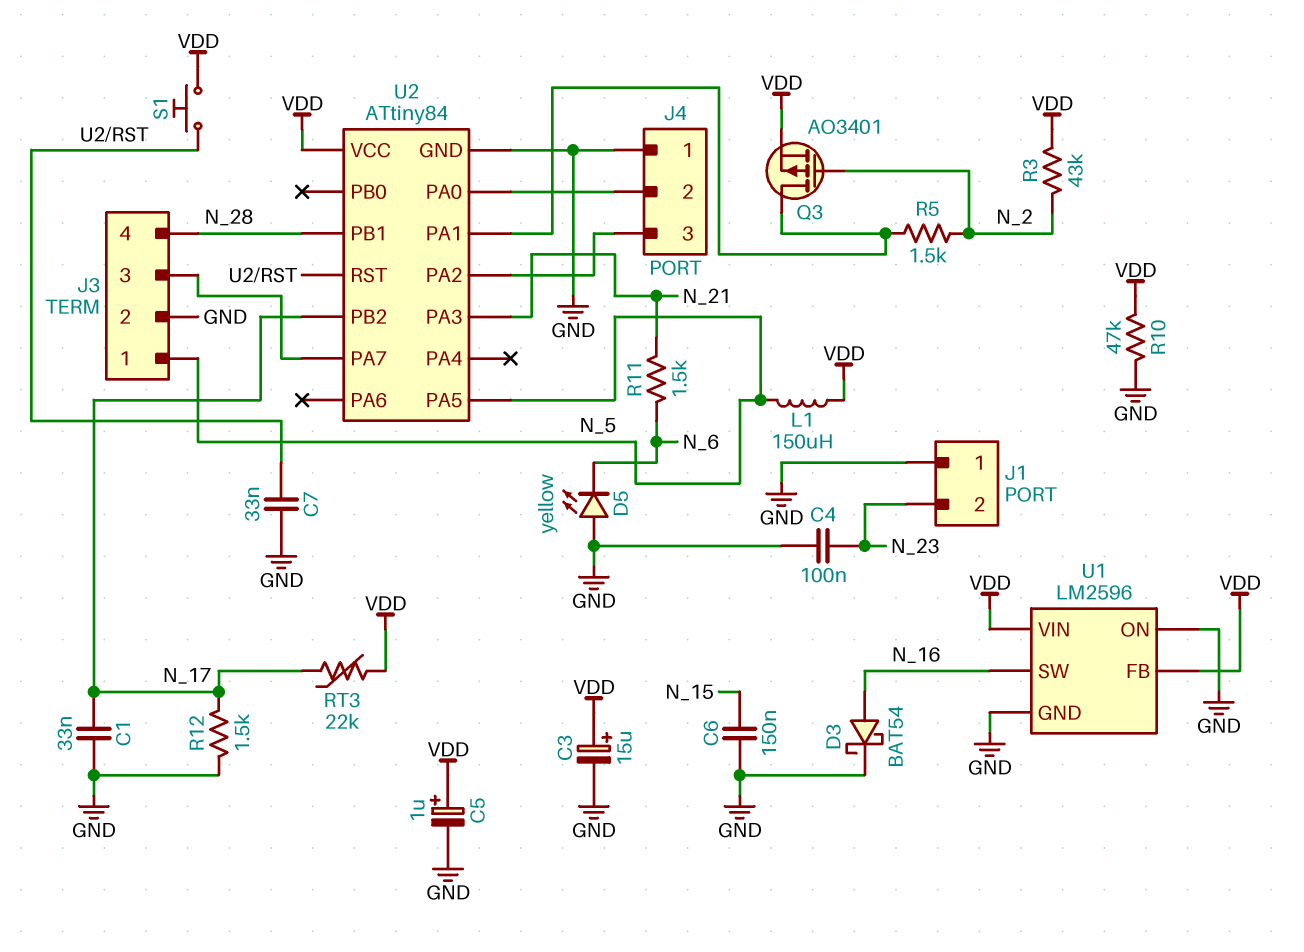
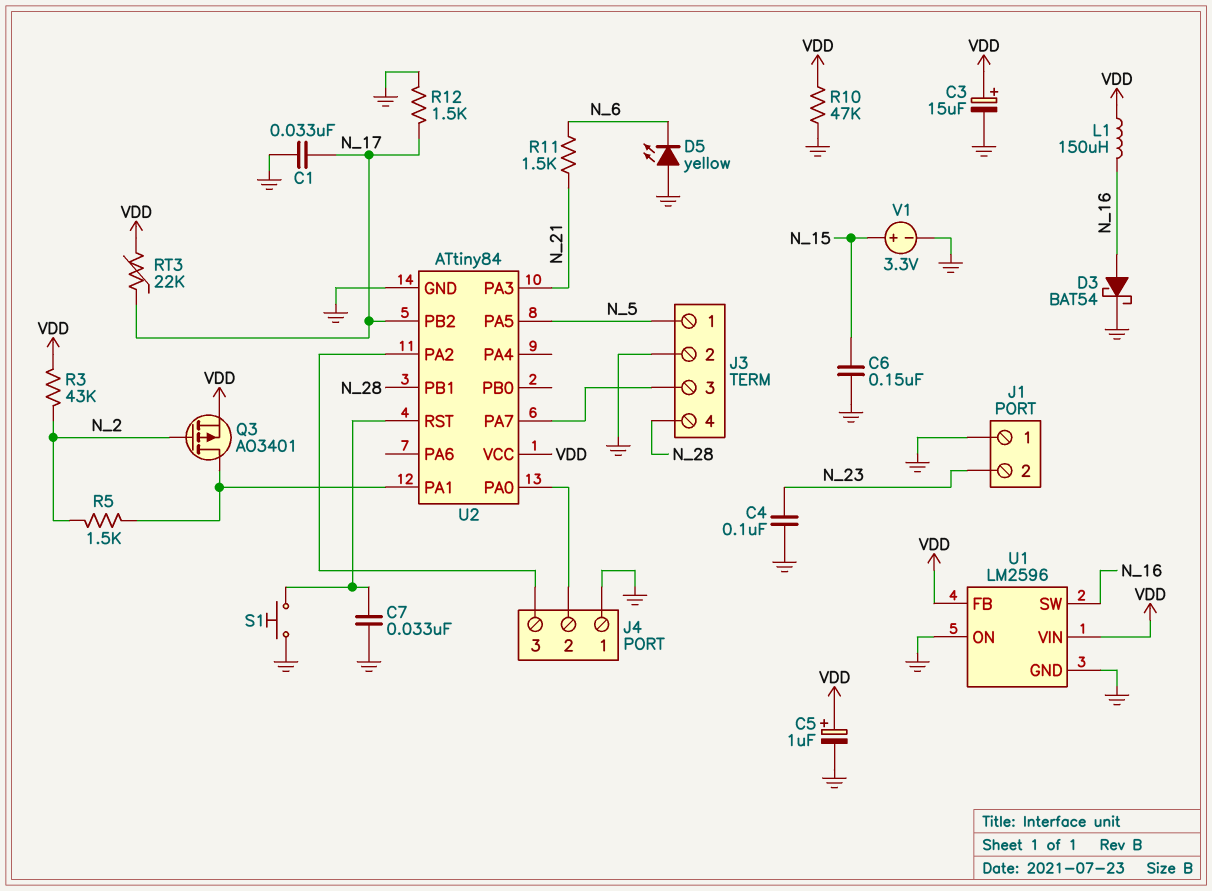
L1: 150uH (N_5, VDD) -> 150uH (N_16, VDD)
S1: button (U2/RST, VDD) -> button (GND, U2/RST)
V1: none -> 3.3V (plus N_15, minus GND)

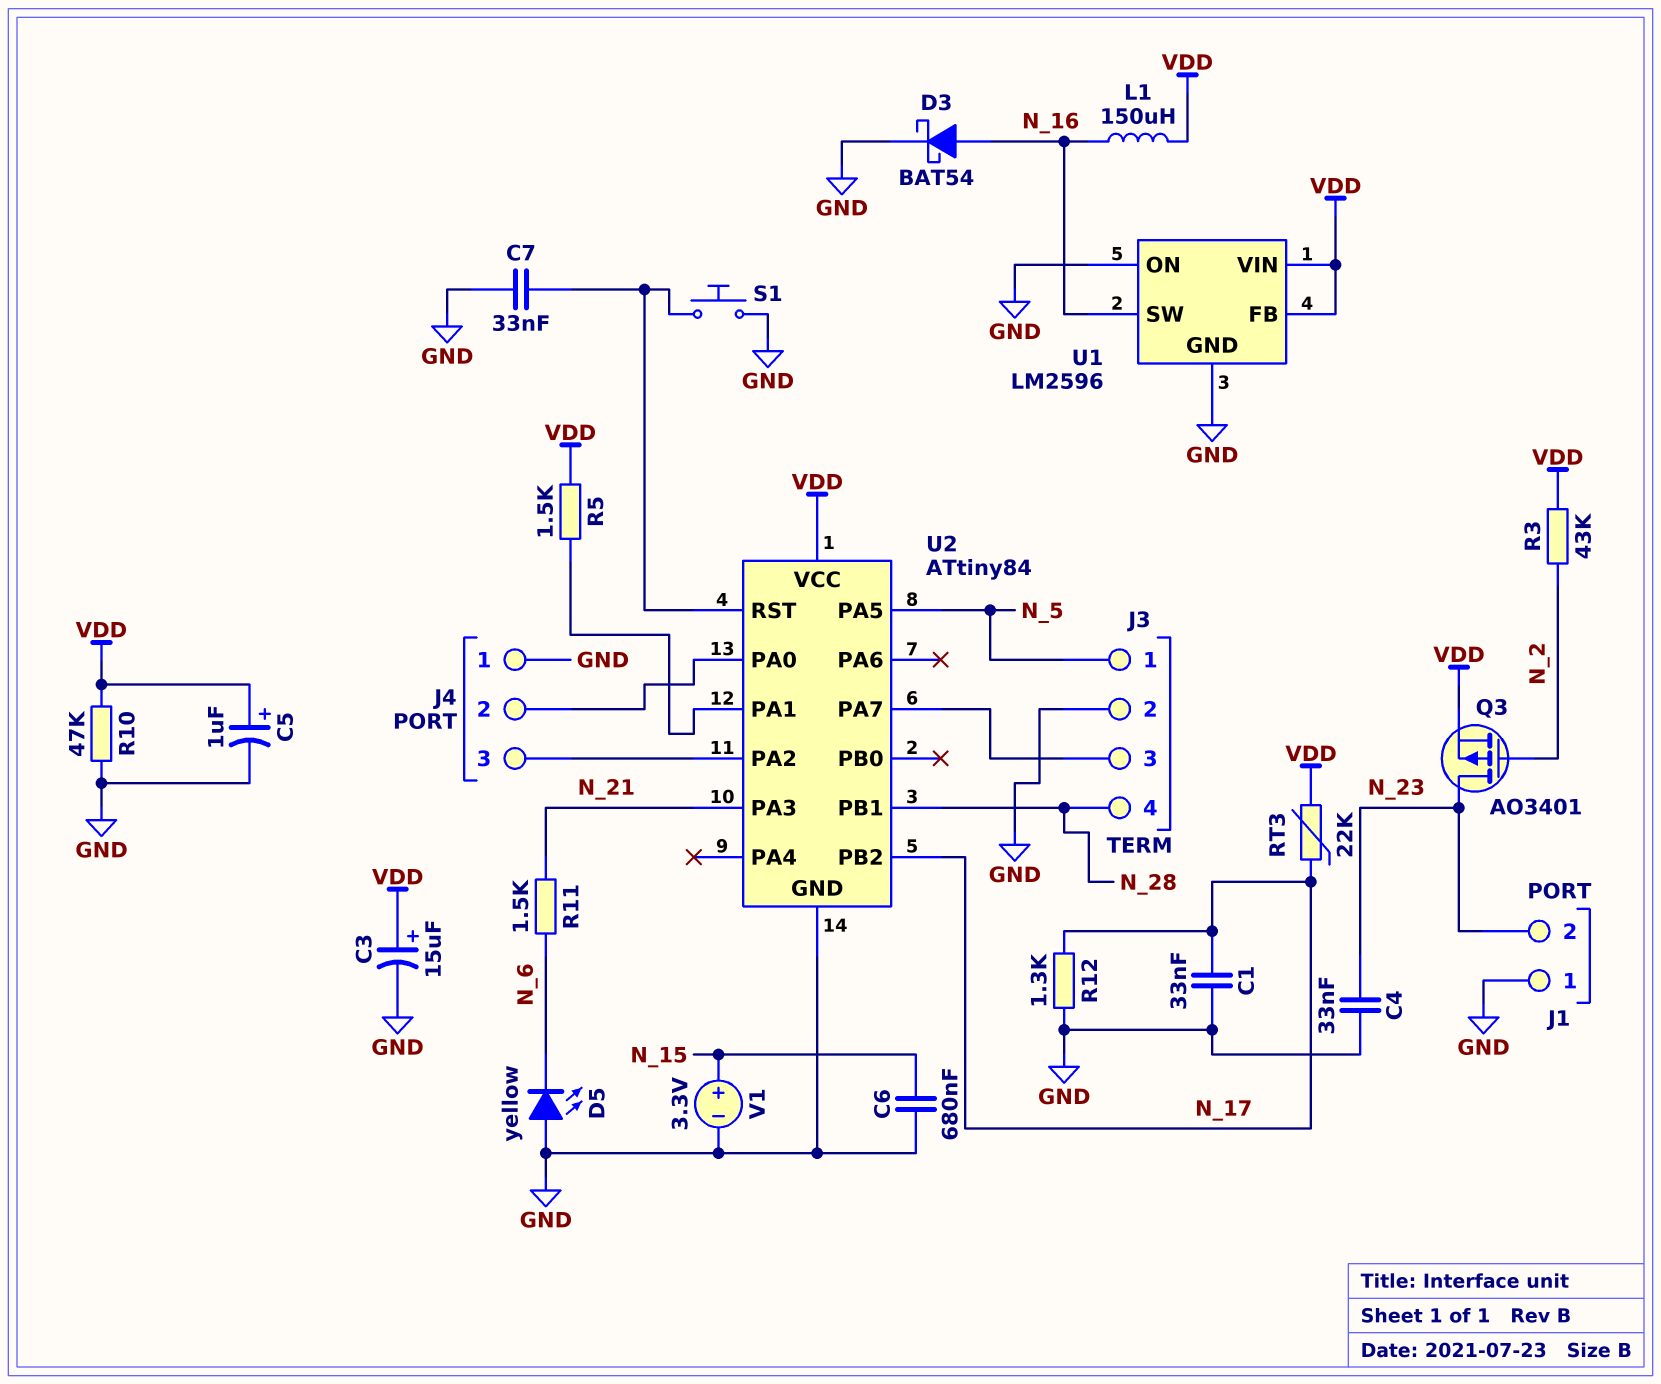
C4: 100nF (GND, N_23) -> 33nF (GND, N_23)
C6: 150nF (GND, N_15) -> 680nF (GND, N_15)
Q3: PMOS AO3401 (G N_2, D U2/PA1, S VDD) -> PMOS AO3401 (G N_2, D N_23, S VDD)
R5: 1.5k (N_2, U2/PA1) -> 1.5k (U2/PA1, VDD)
R12: 1.5k (GND, N_17) -> 1.3k (GND, N_17)

